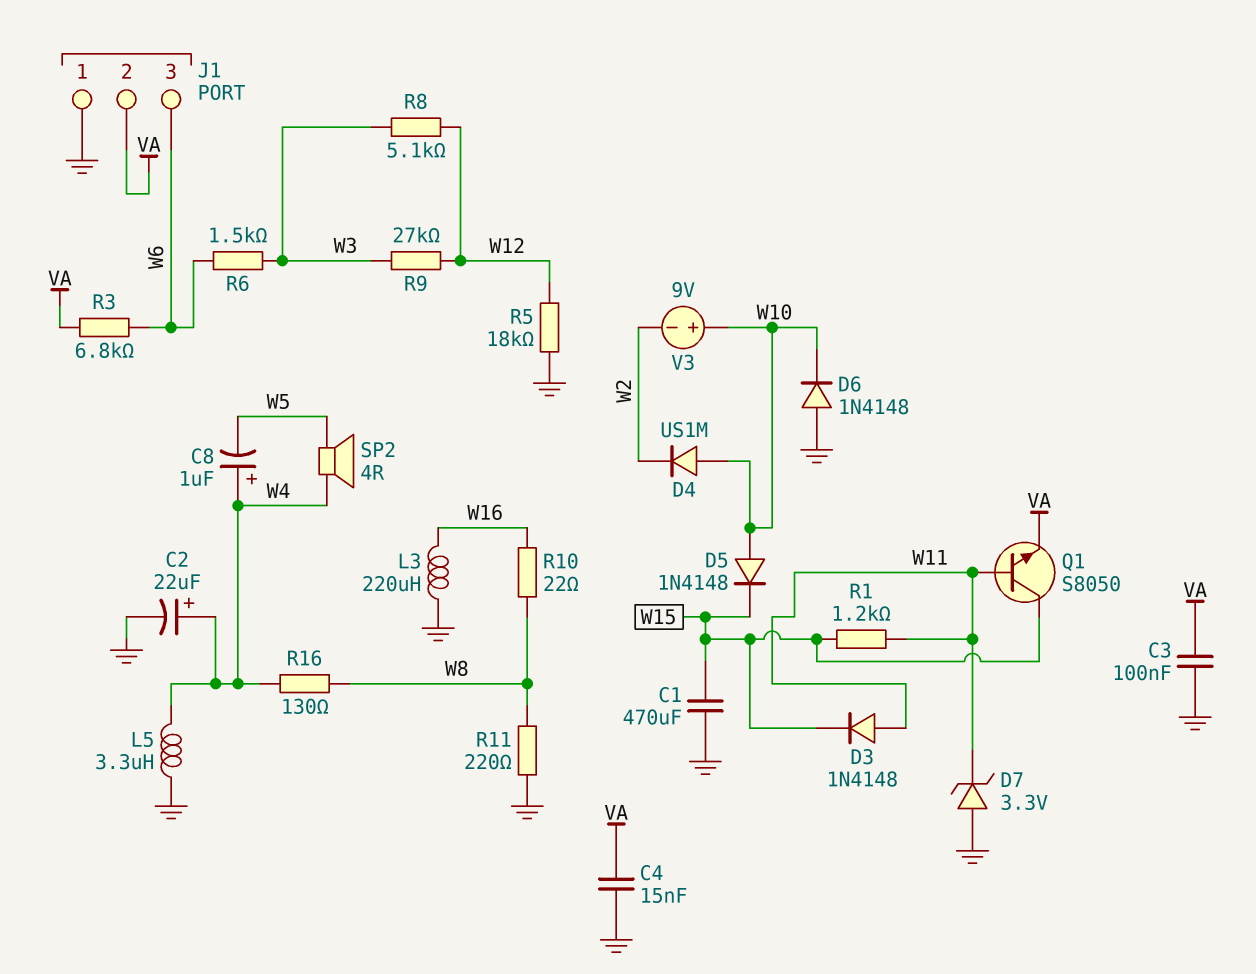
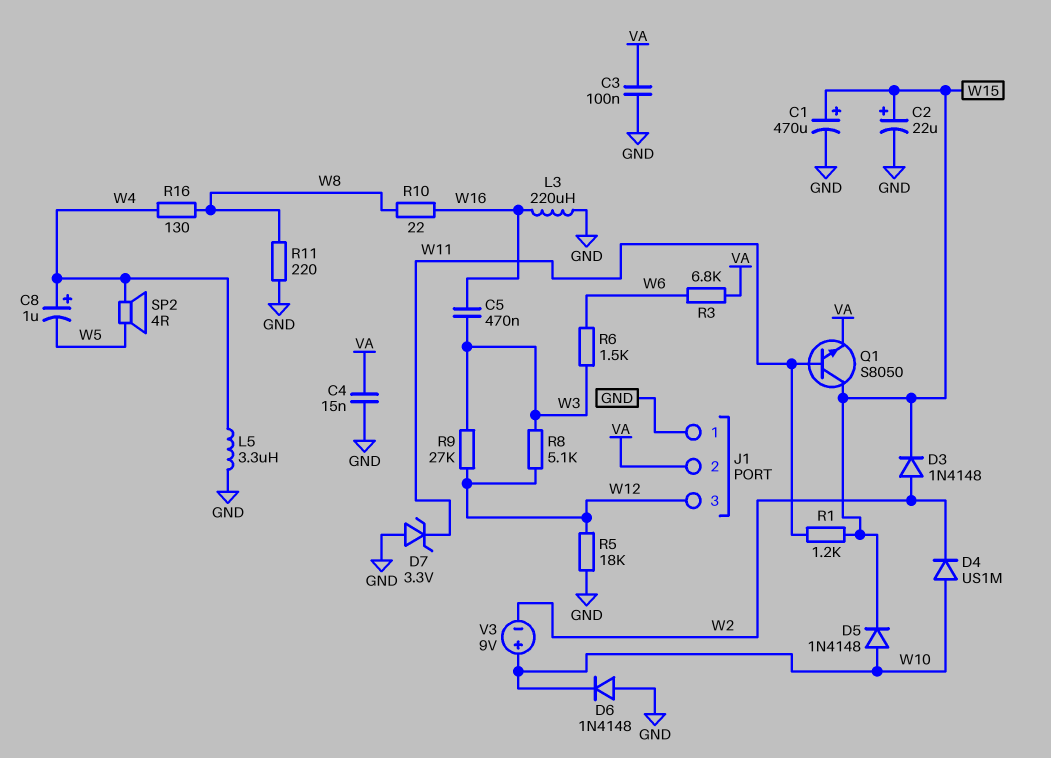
C1: 470uF (GND, W15) -> 470uF (plus W15, minus GND)
C2: 22uF (plus W4, minus GND) -> 22uF (plus W15, minus GND)
C5: none -> 470nF (W3, W16)
D3: diode 1N4148 (A W11, K W15) -> diode 1N4148 (A W2, K W15)
J1 pin 3: W6 -> W12

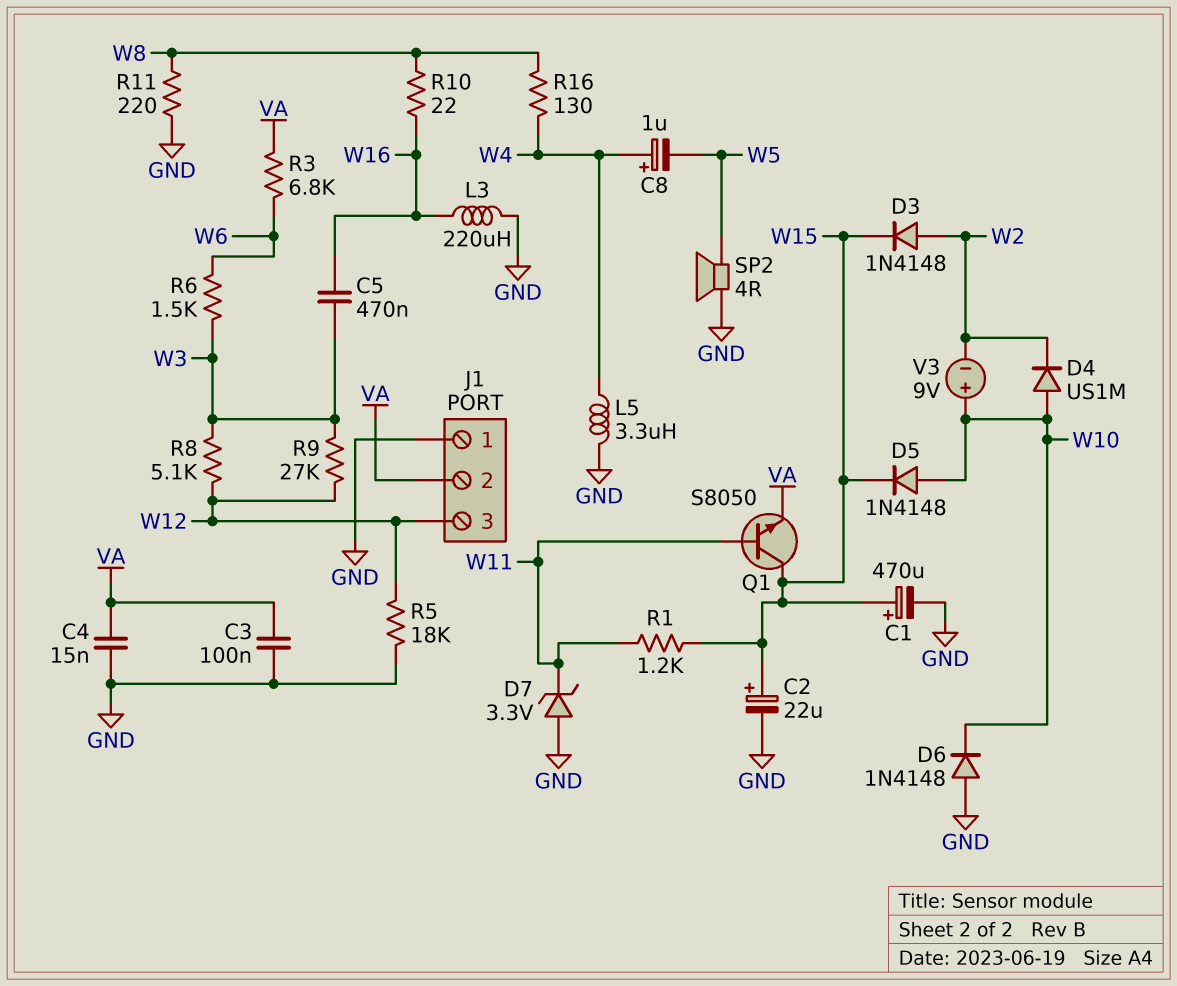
SP2: speaker 4R (W4, W5) -> speaker 4R (GND, W5)

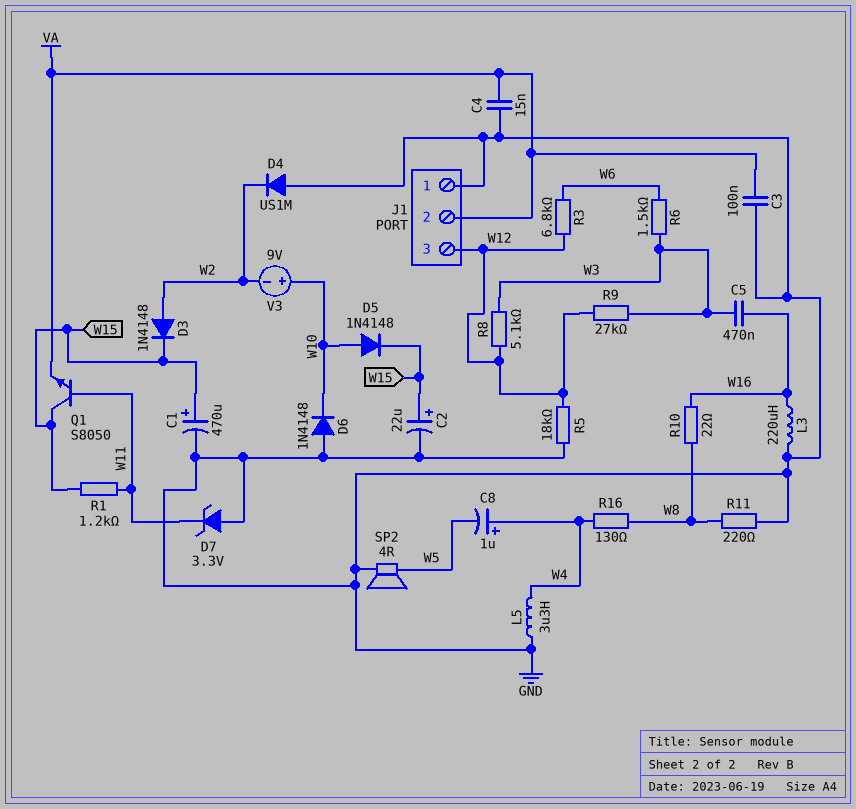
D4: diode US1M (A W10, K W2) -> diode US1M (A GND, K W2)
R3: 6.8k (VA, W6) -> 6.8k (W6, W12)

